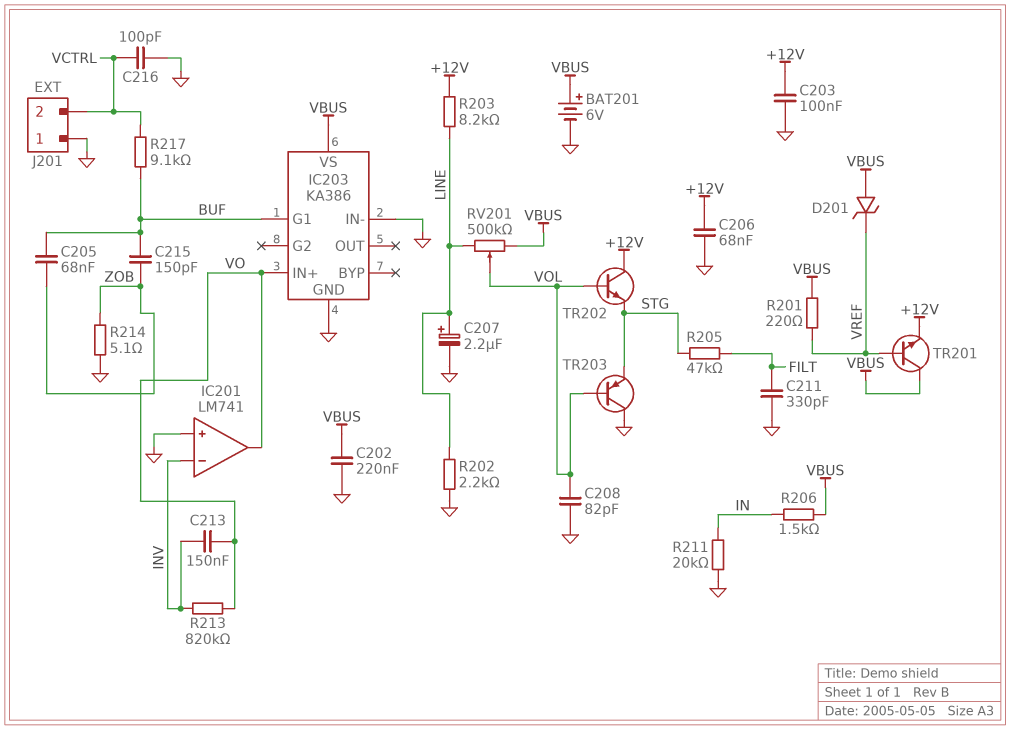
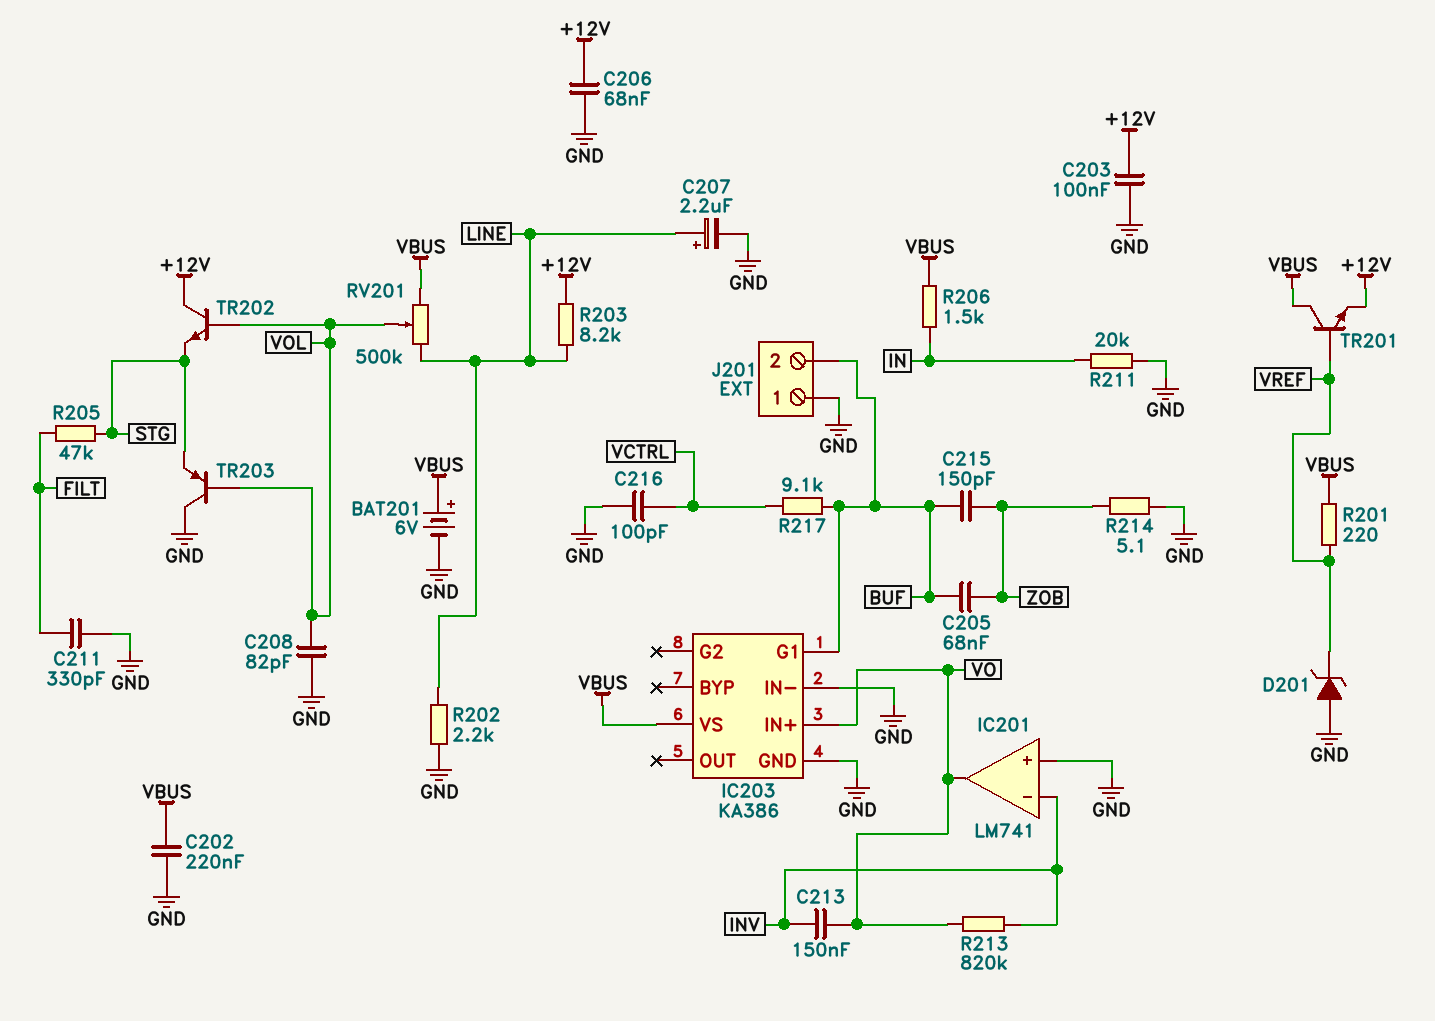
D201: zener (A VBUS, K VREF) -> zener (A GND, K VREF)
J201 pin 2: VCTRL -> BUF

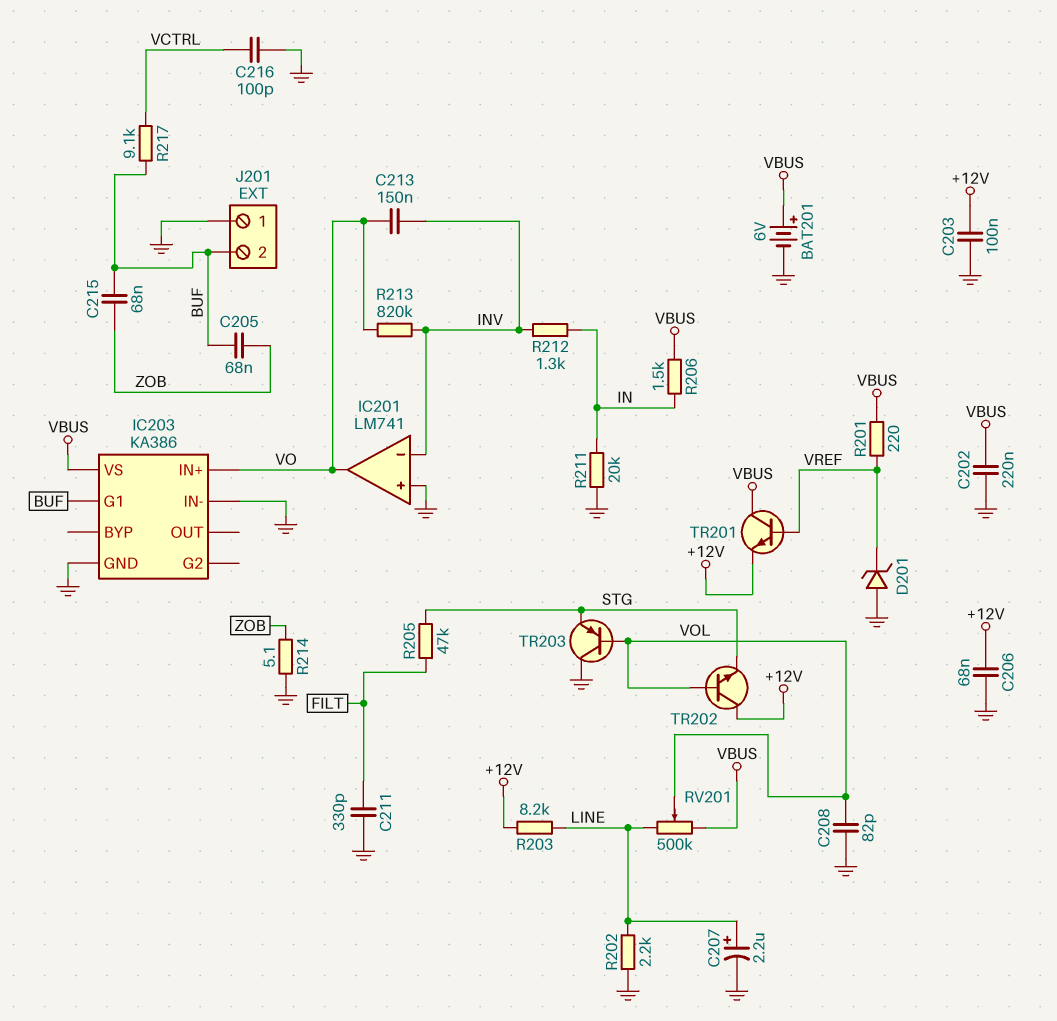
C215: 150pF (BUF, ZOB) -> 68nF (BUF, ZOB)
R212: none -> 1.3k (IN, INV)

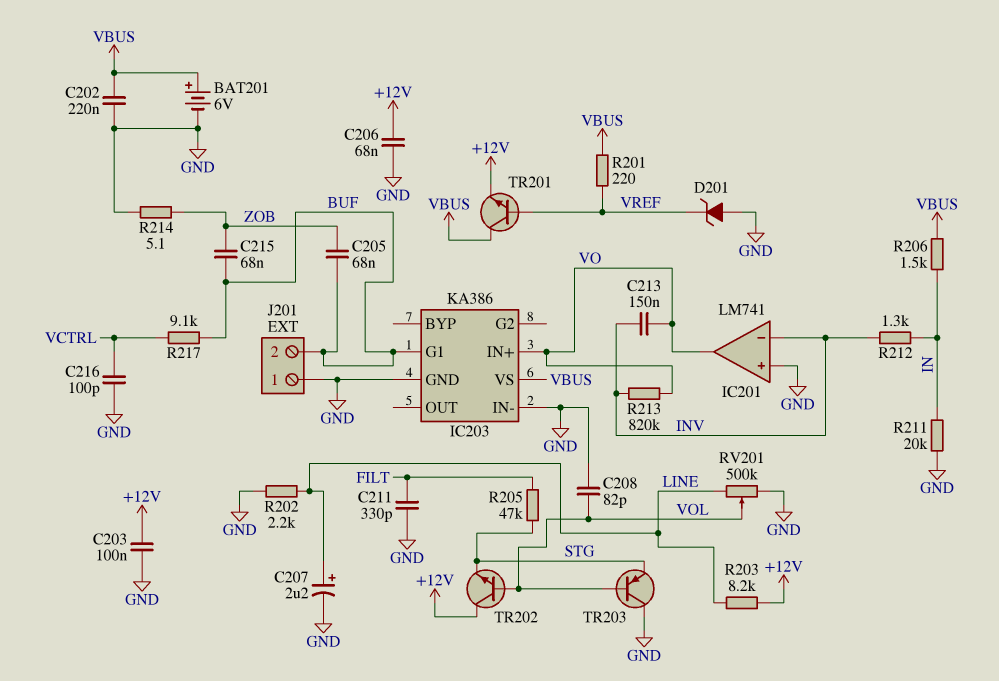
RV201: 500k (LINE, VBUS, wiper VOL) -> 500k (GND, LINE, wiper VOL)

